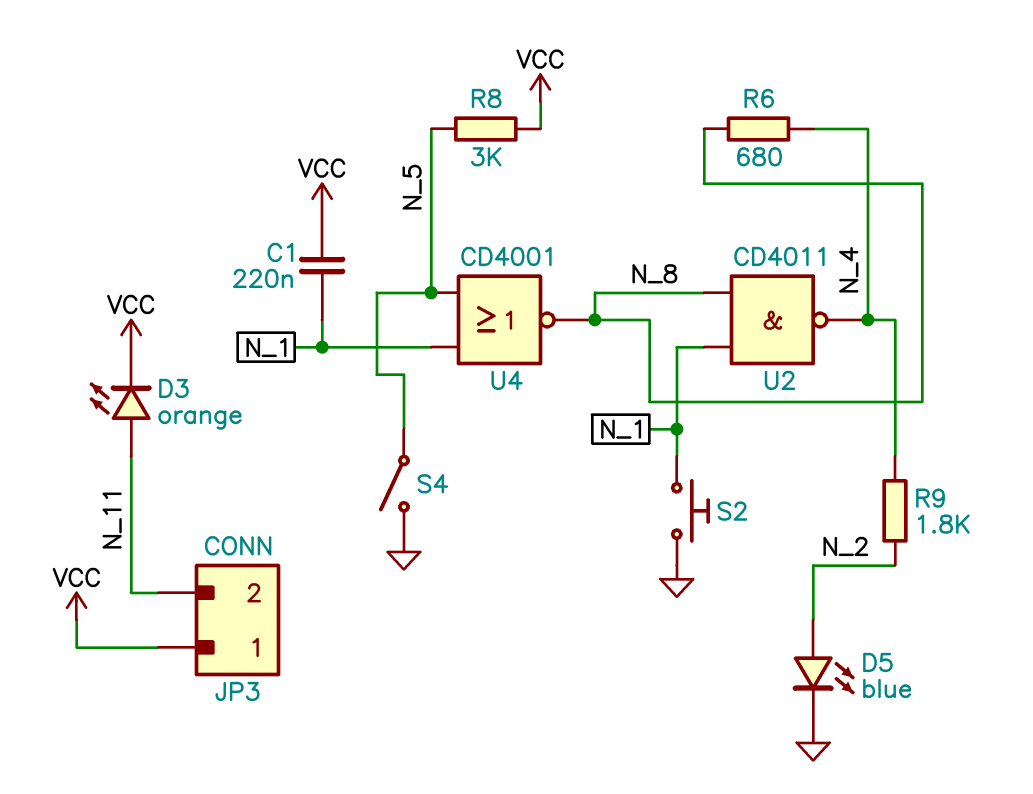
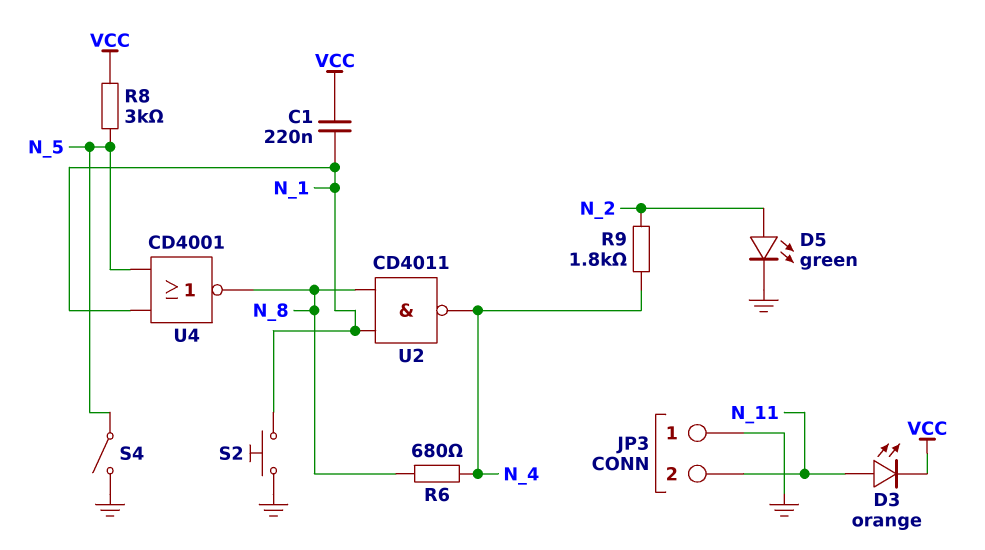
D5: LED blue (A N_2, K GND) -> LED green (A N_2, K GND)
JP3 pin 1: VCC -> GND

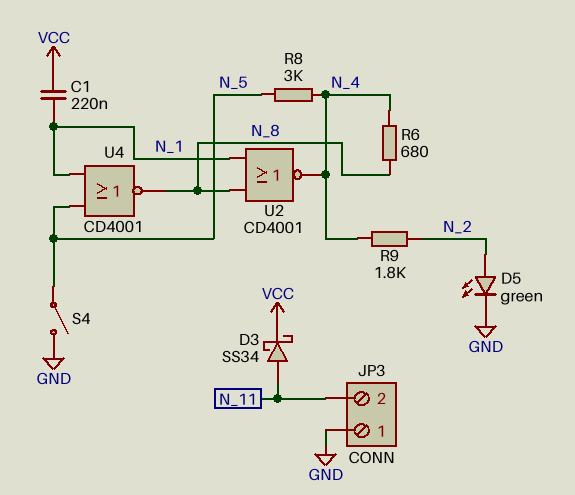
D3: LED orange (A N_11, K VCC) -> schottky SS34 (A N_11, K VCC)
R8: 3k (N_5, VCC) -> 3k (N_4, N_5)
S2: button (GND, N_1) -> none
U2: NAND CD4011 (in N_1, in N_8, out N_4) -> NOR CD4001 (in N_1, in N_8, out N_4)

